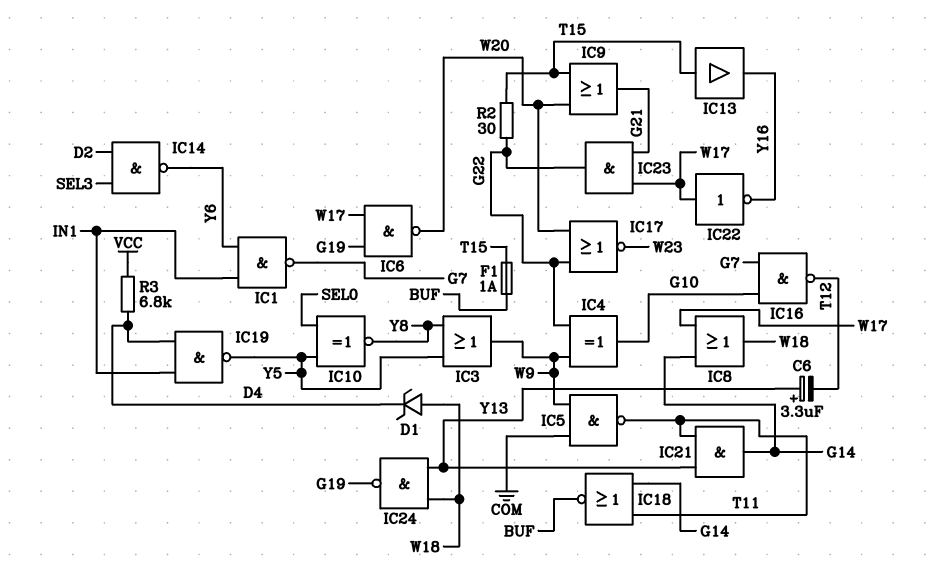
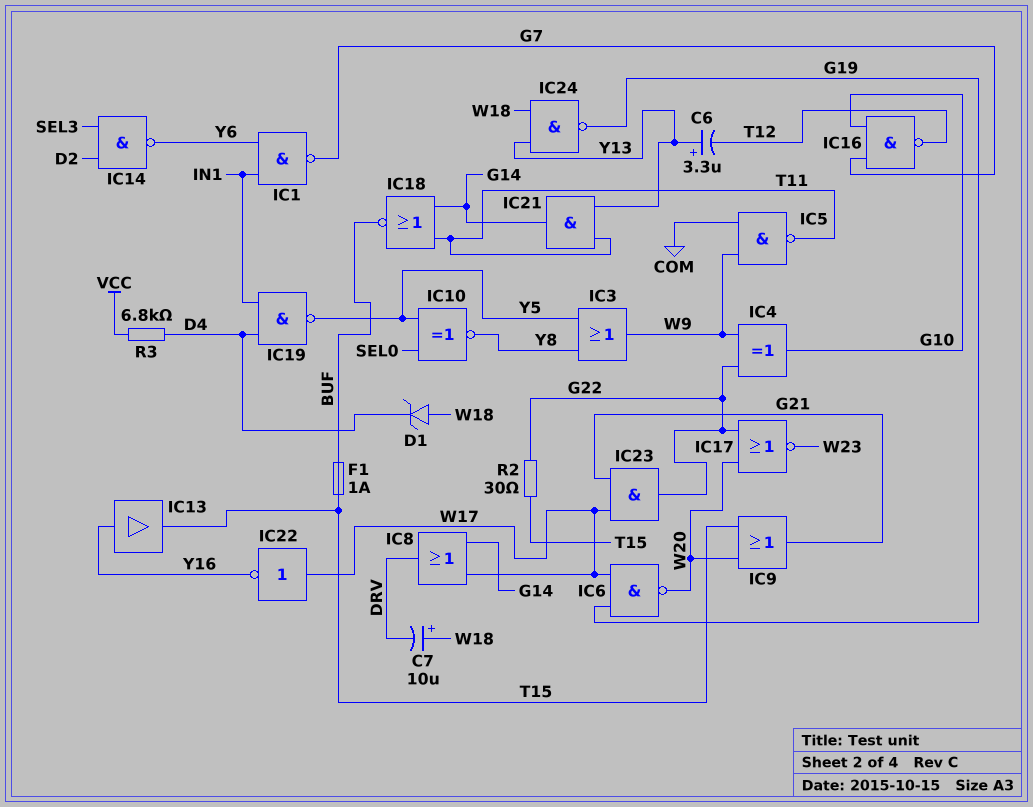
C7: none -> 10uF (plus W18, minus DRV)
IC8: OR (in G14, in W17, out W18) -> OR (in G14, in W17, out DRV)
IC13: buffer (in T15, out Y16) -> buffer (in Y16, out T15)

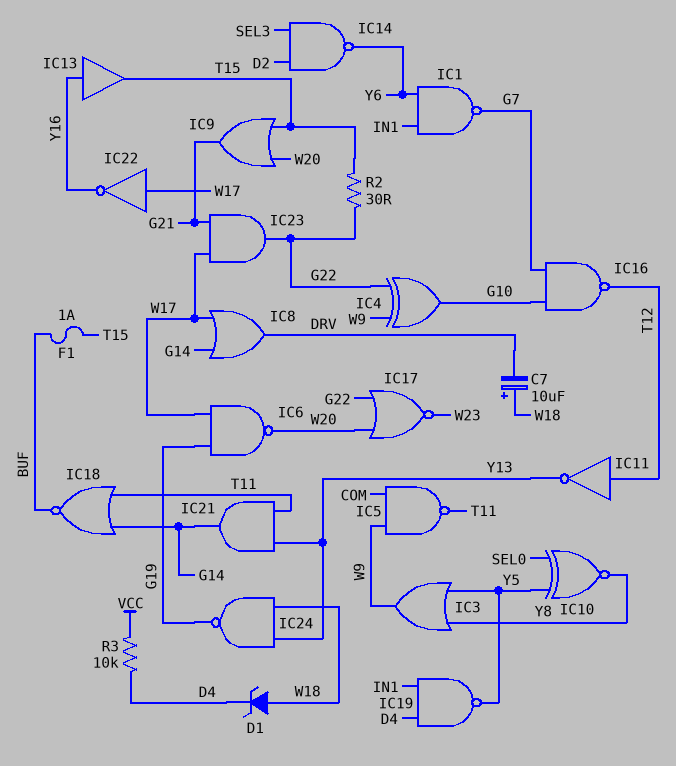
C6: 3.3uF (plus Y13, minus T12) -> none
IC11: none -> NOT (in T12, out Y13)
R3: 6.8k (D4, VCC) -> 10k (D4, VCC)

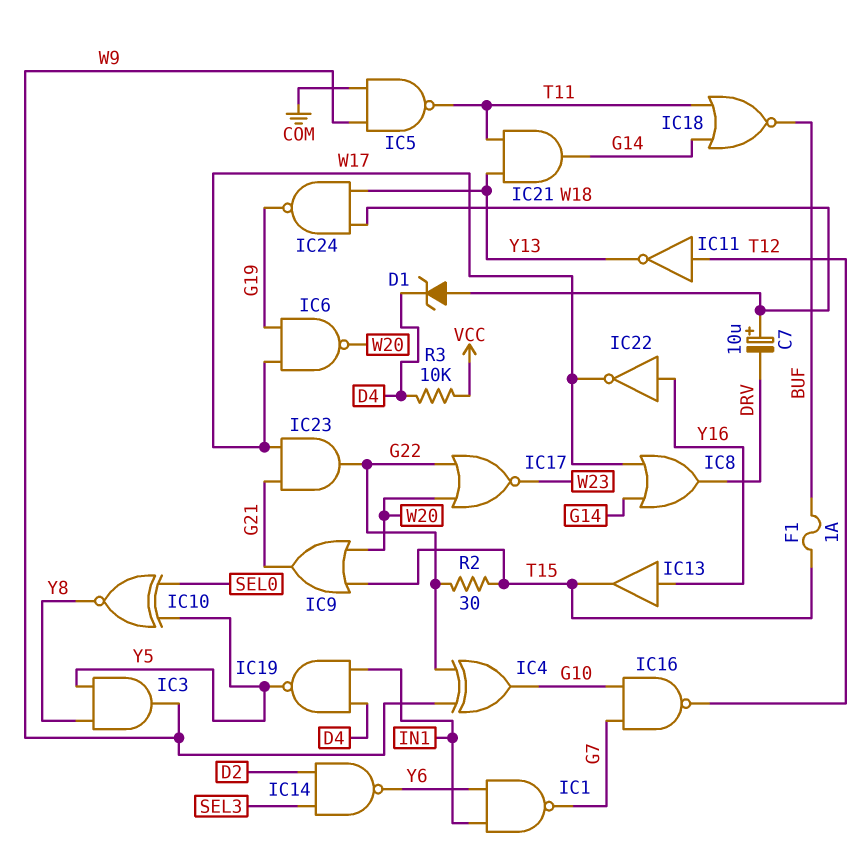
IC3: OR (in Y5, in Y8, out W9) -> AND (in Y5, in Y8, out W9)
IC22: NOT (in W17, out Y16) -> NOT (in Y16, out W17)

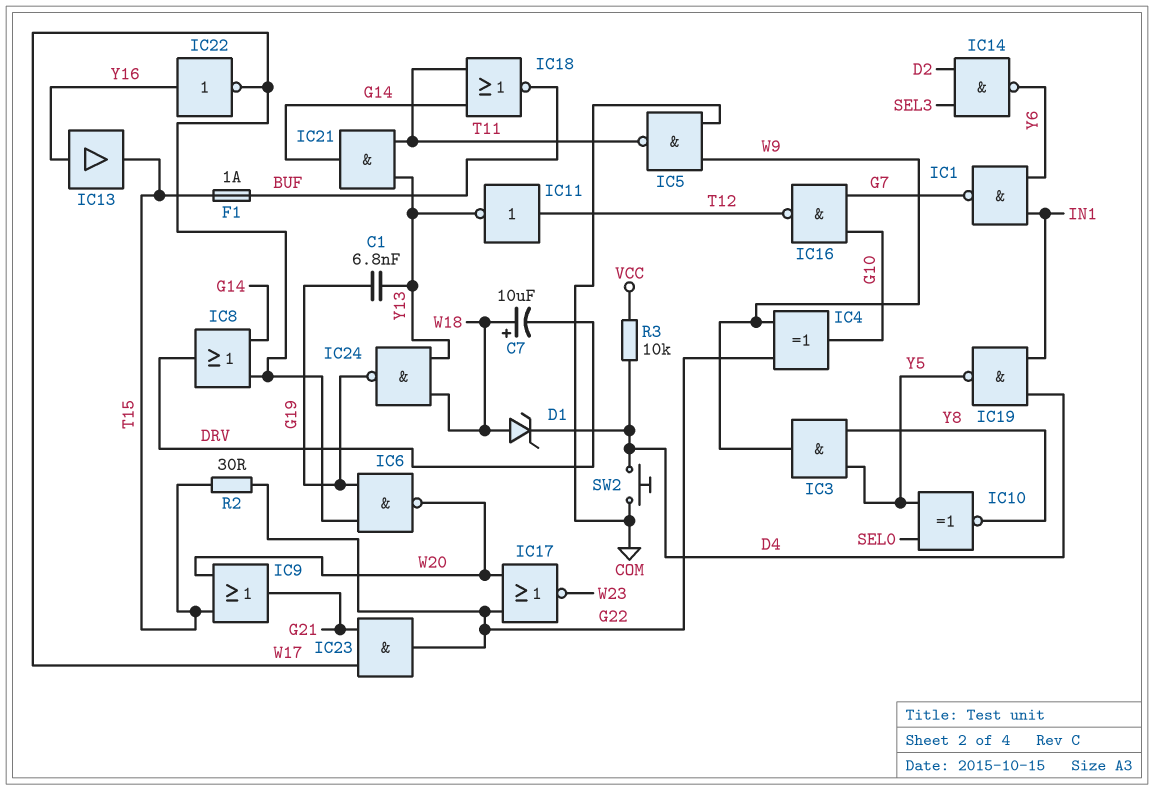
C1: none -> 6.8nF (G19, Y13)
SW2: none -> button (COM, D4)

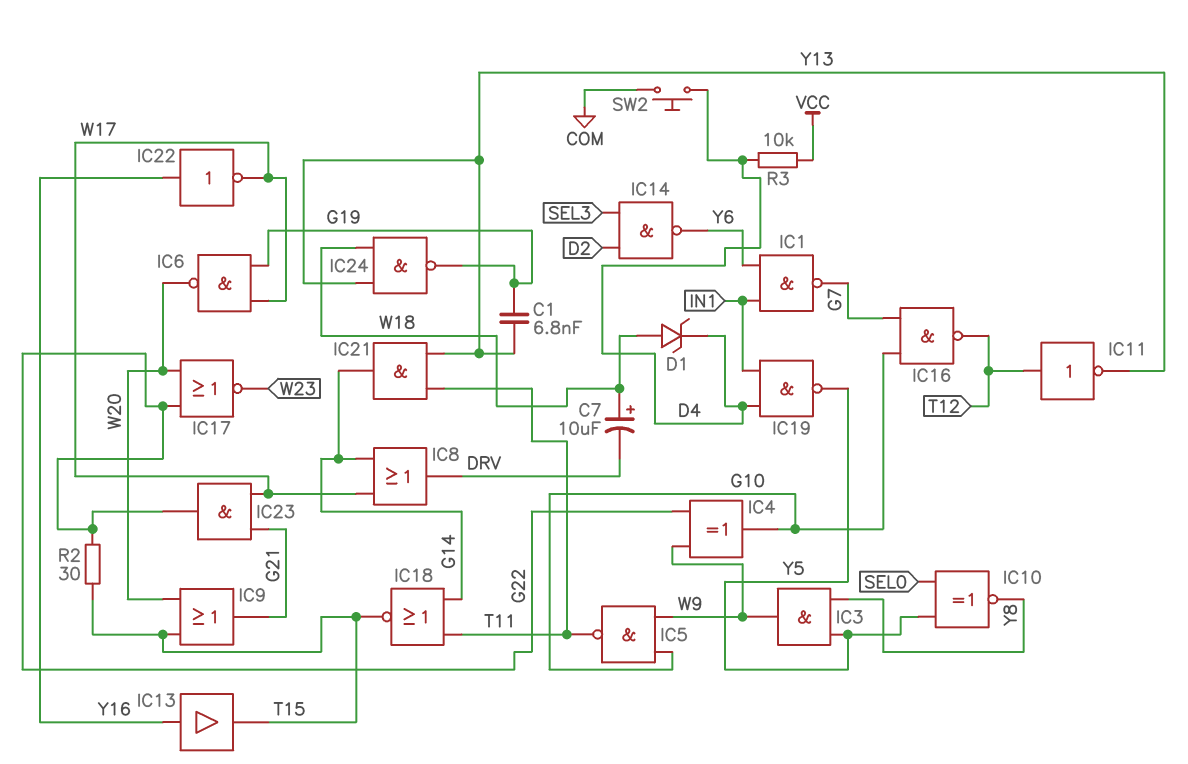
F1: 1A (BUF, T15) -> none
IC5: NAND (in COM, in W9, out T11) -> NAND (in G10, in W9, out T11)
IC18: NOR (in G14, in T11, out BUF) -> NOR (in G14, in T11, out T15)

